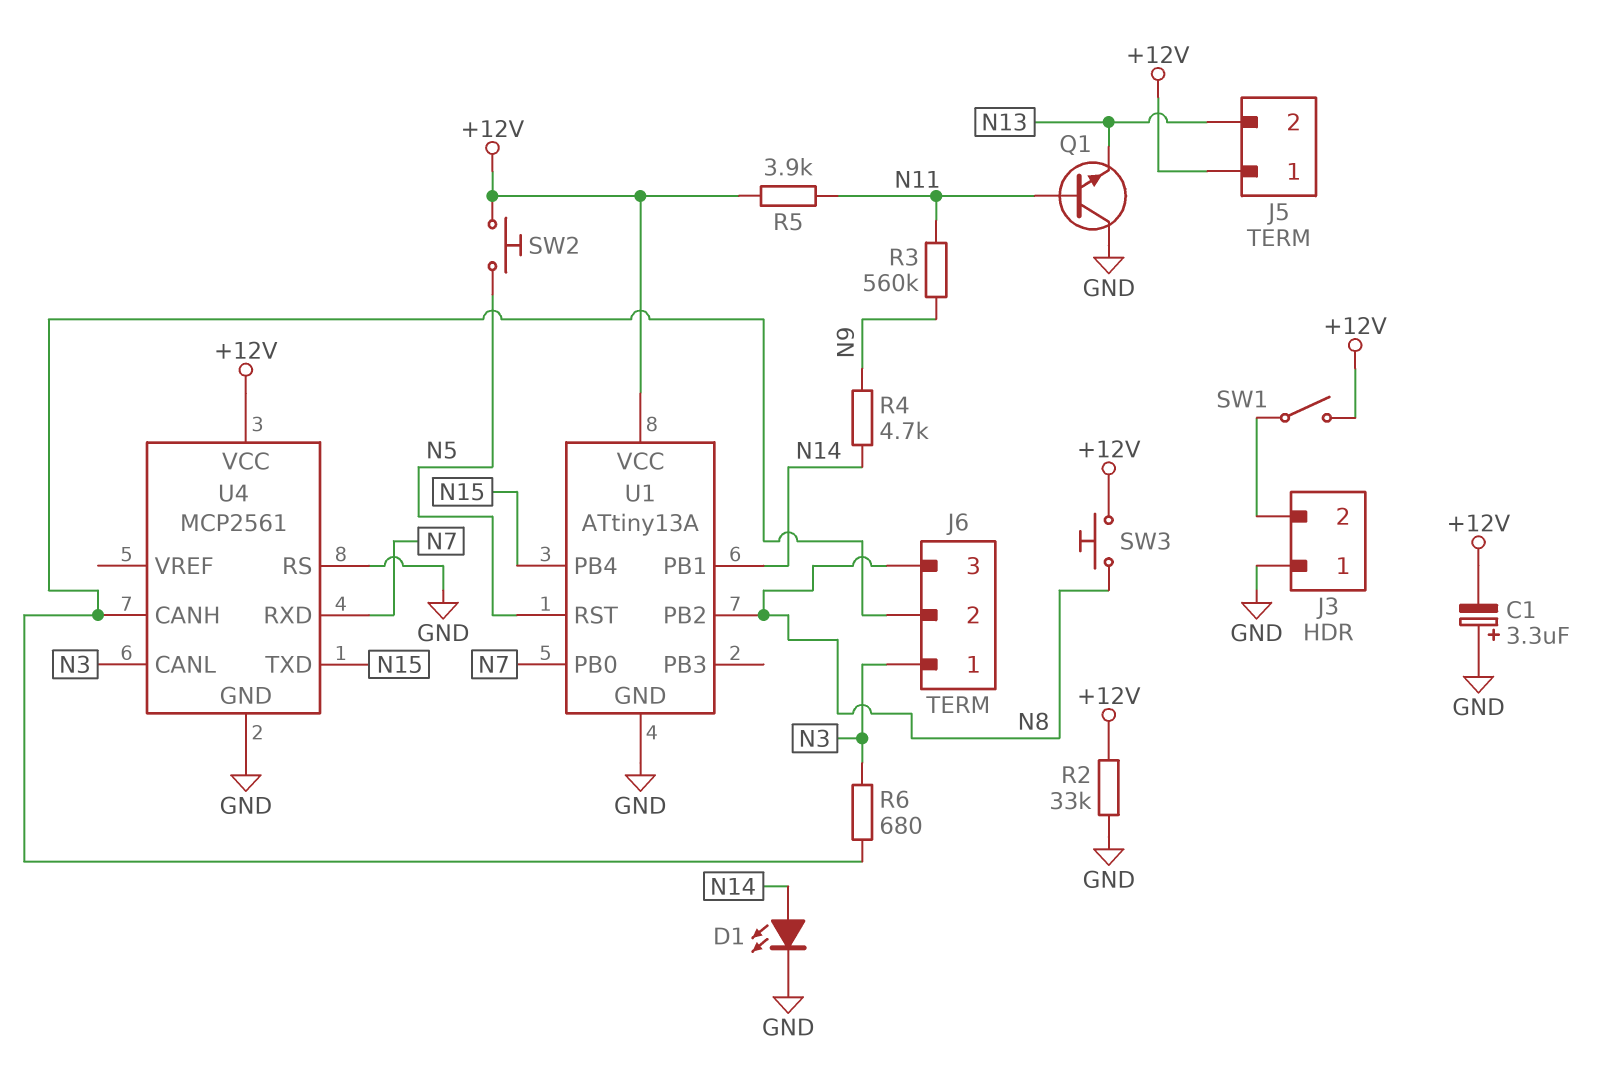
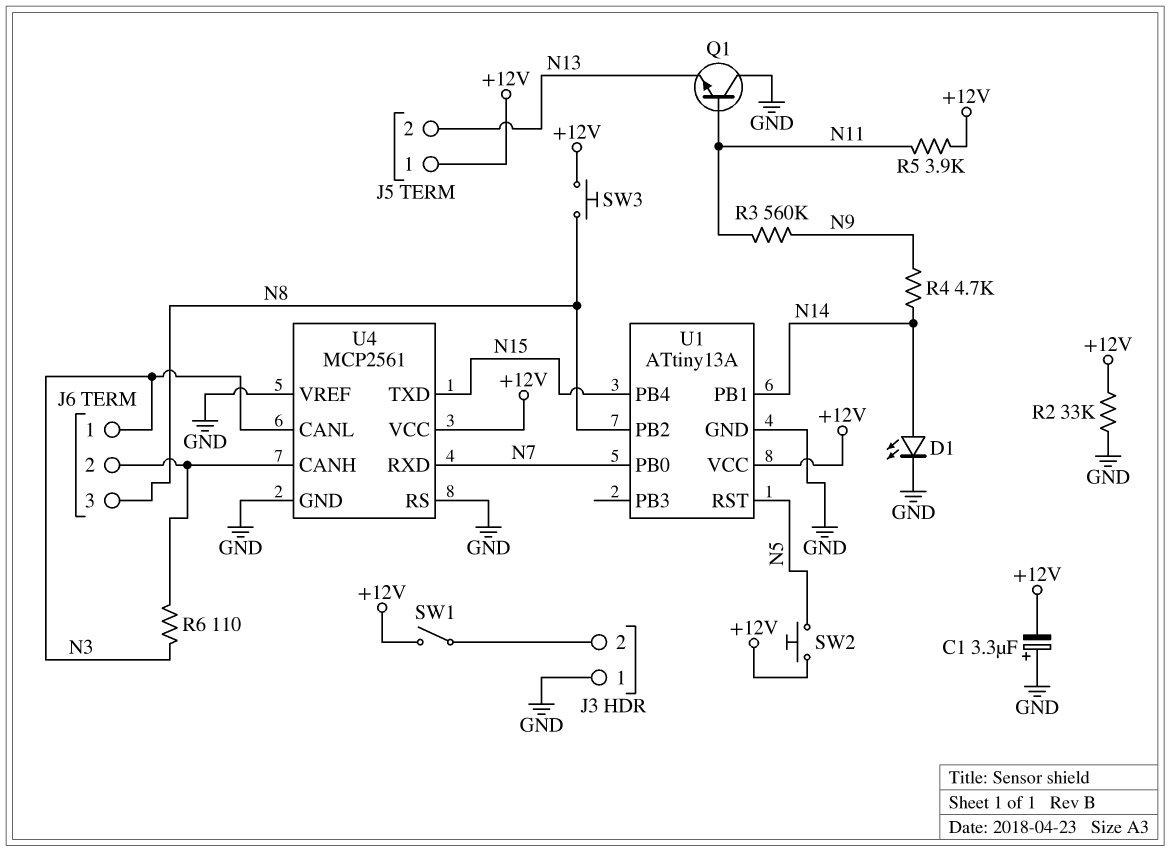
R6: 680 (J6/2, N3) -> 110 (J6/2, N3)
U4 pin VREF: none -> GND

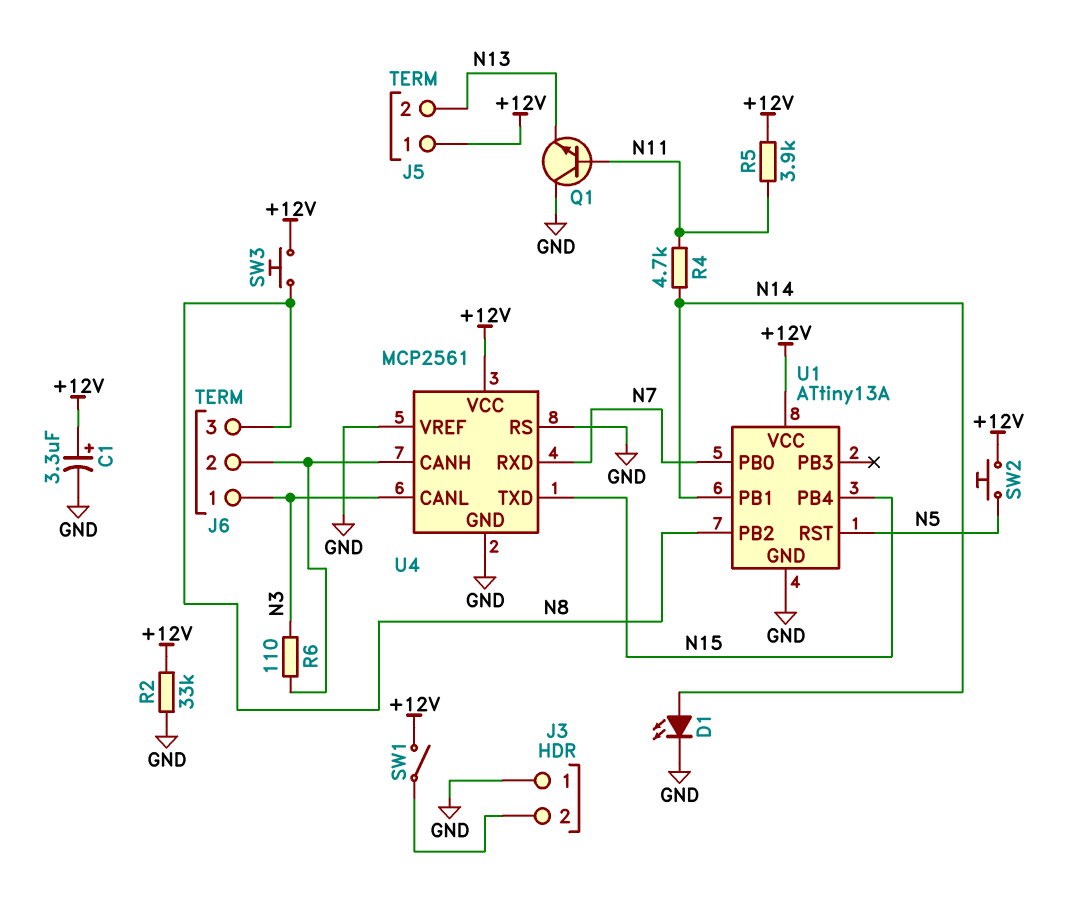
C1: 3.3uF (plus GND, minus +12V) -> 3.3uF (plus +12V, minus GND)
R3: 560k (N9, N11) -> none
R4: 4.7k (N9, N14) -> 4.7k (N11, N14)

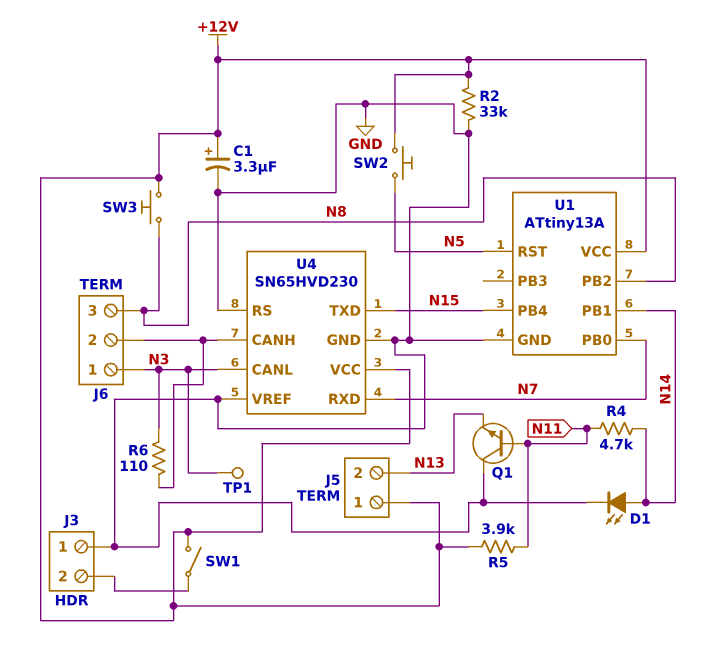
TP1: none -> test point (N3)
U4: MCP2561 -> SN65HVD230

